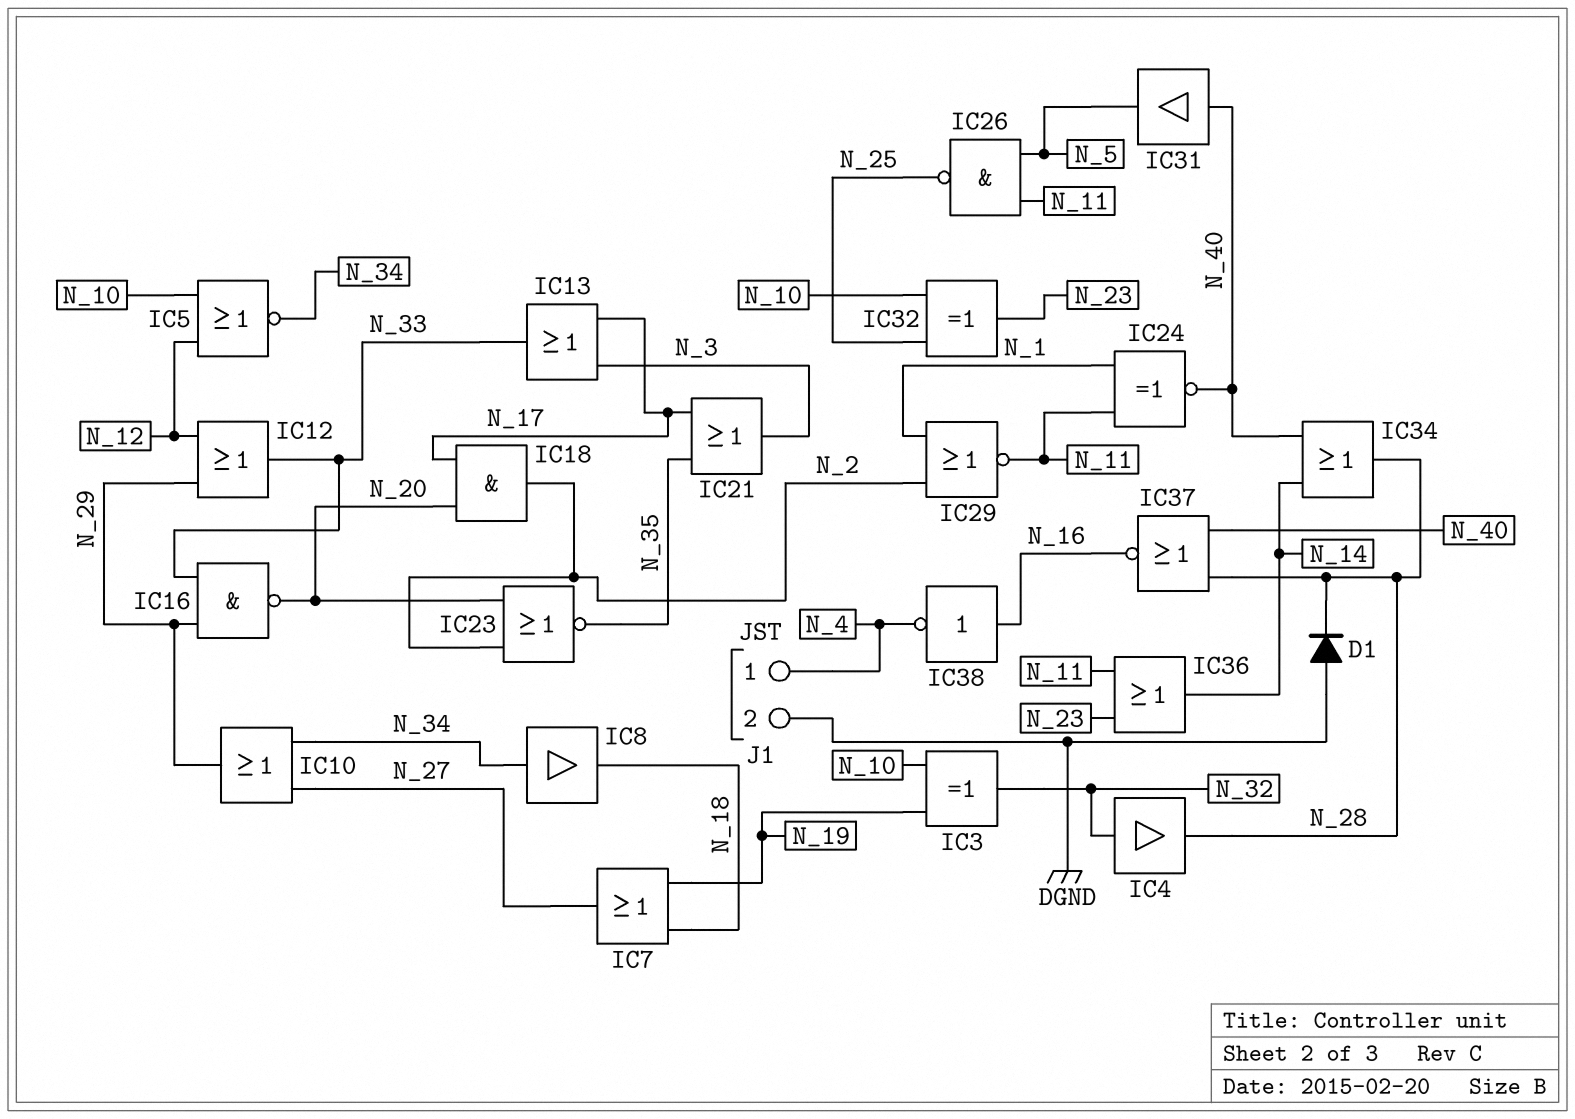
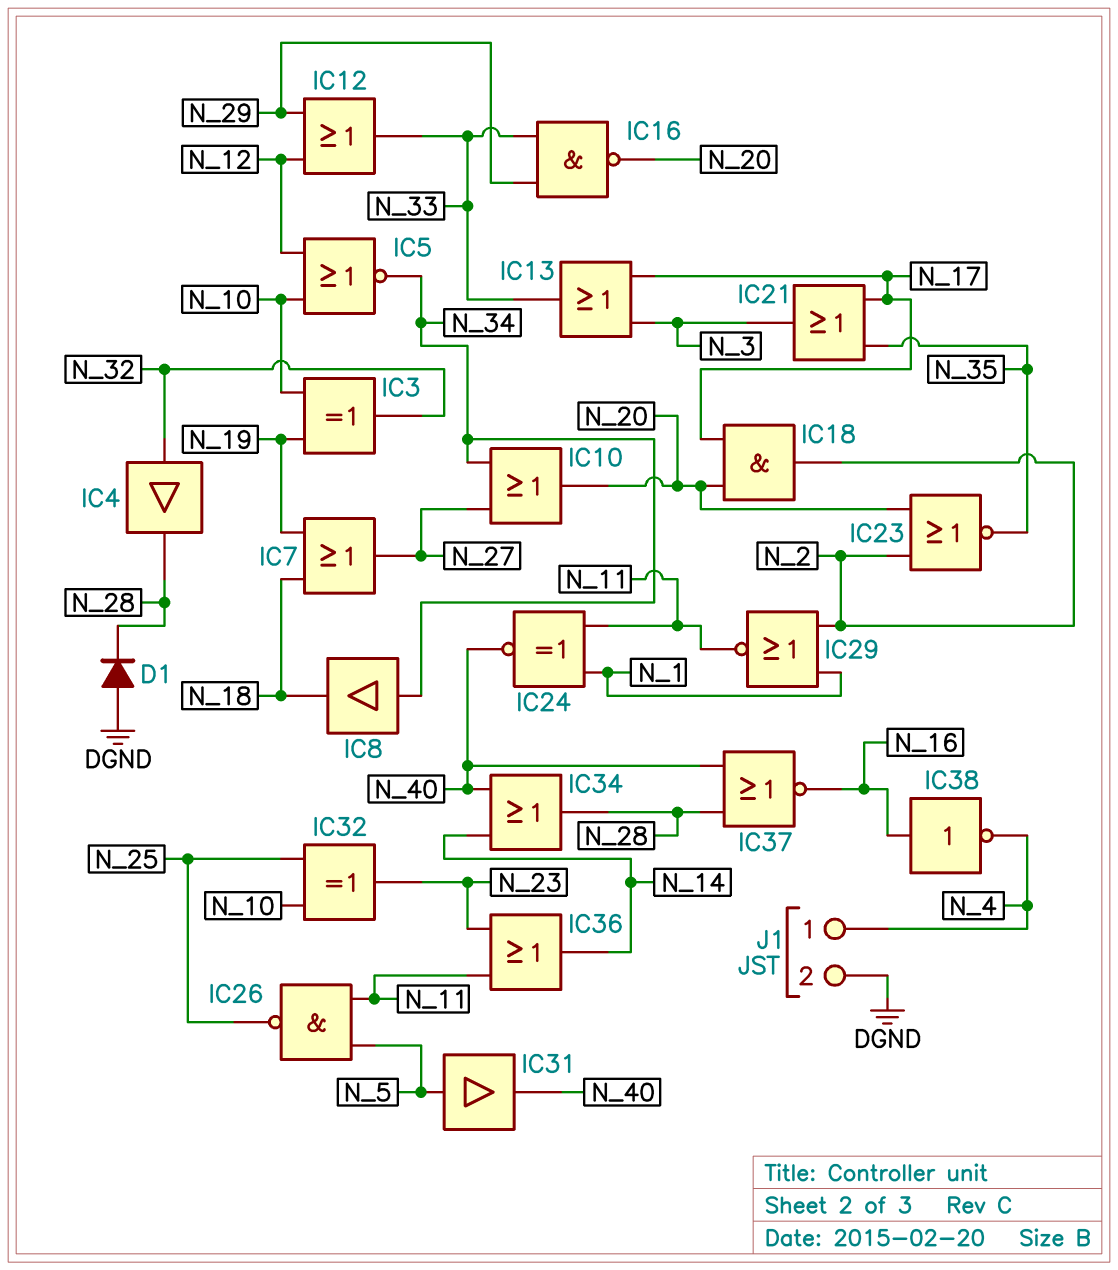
IC10: OR (in N_27, in N_34, out N_29) -> OR (in N_27, in N_34, out N_20)
IC31: buffer (in N_40, out N_5) -> buffer (in N_5, out N_40)

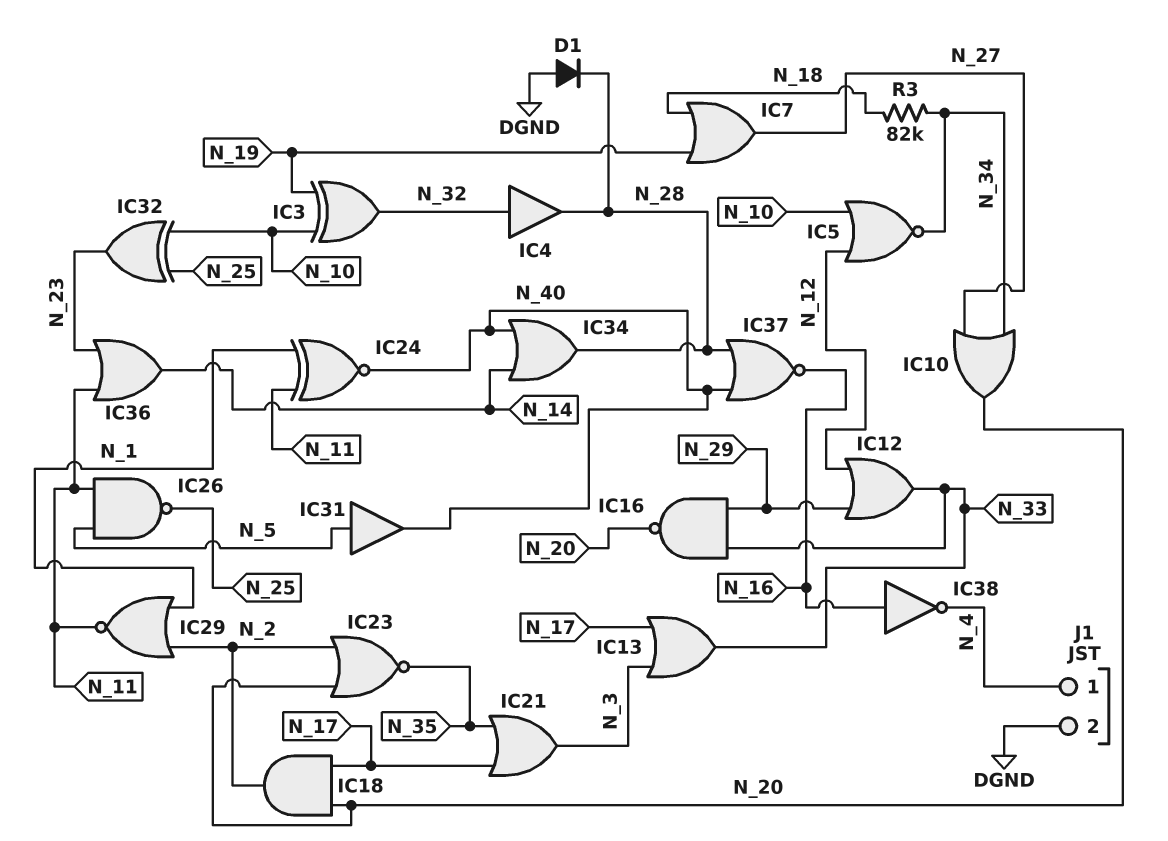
IC8: buffer (in N_34, out N_18) -> none
R3: none -> 82k (N_18, N_34)

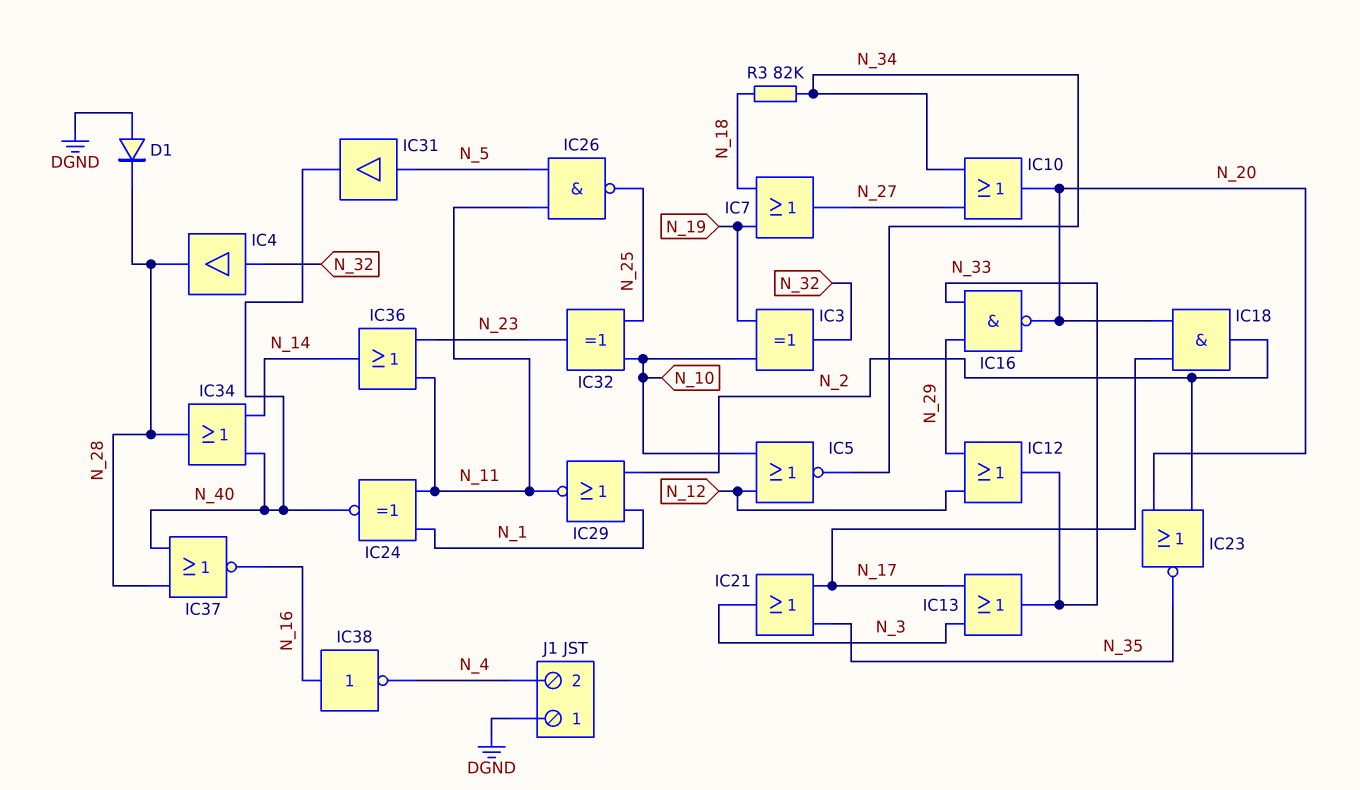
J1 pin 1: N_4 -> DGND
J1 pin 2: DGND -> N_4

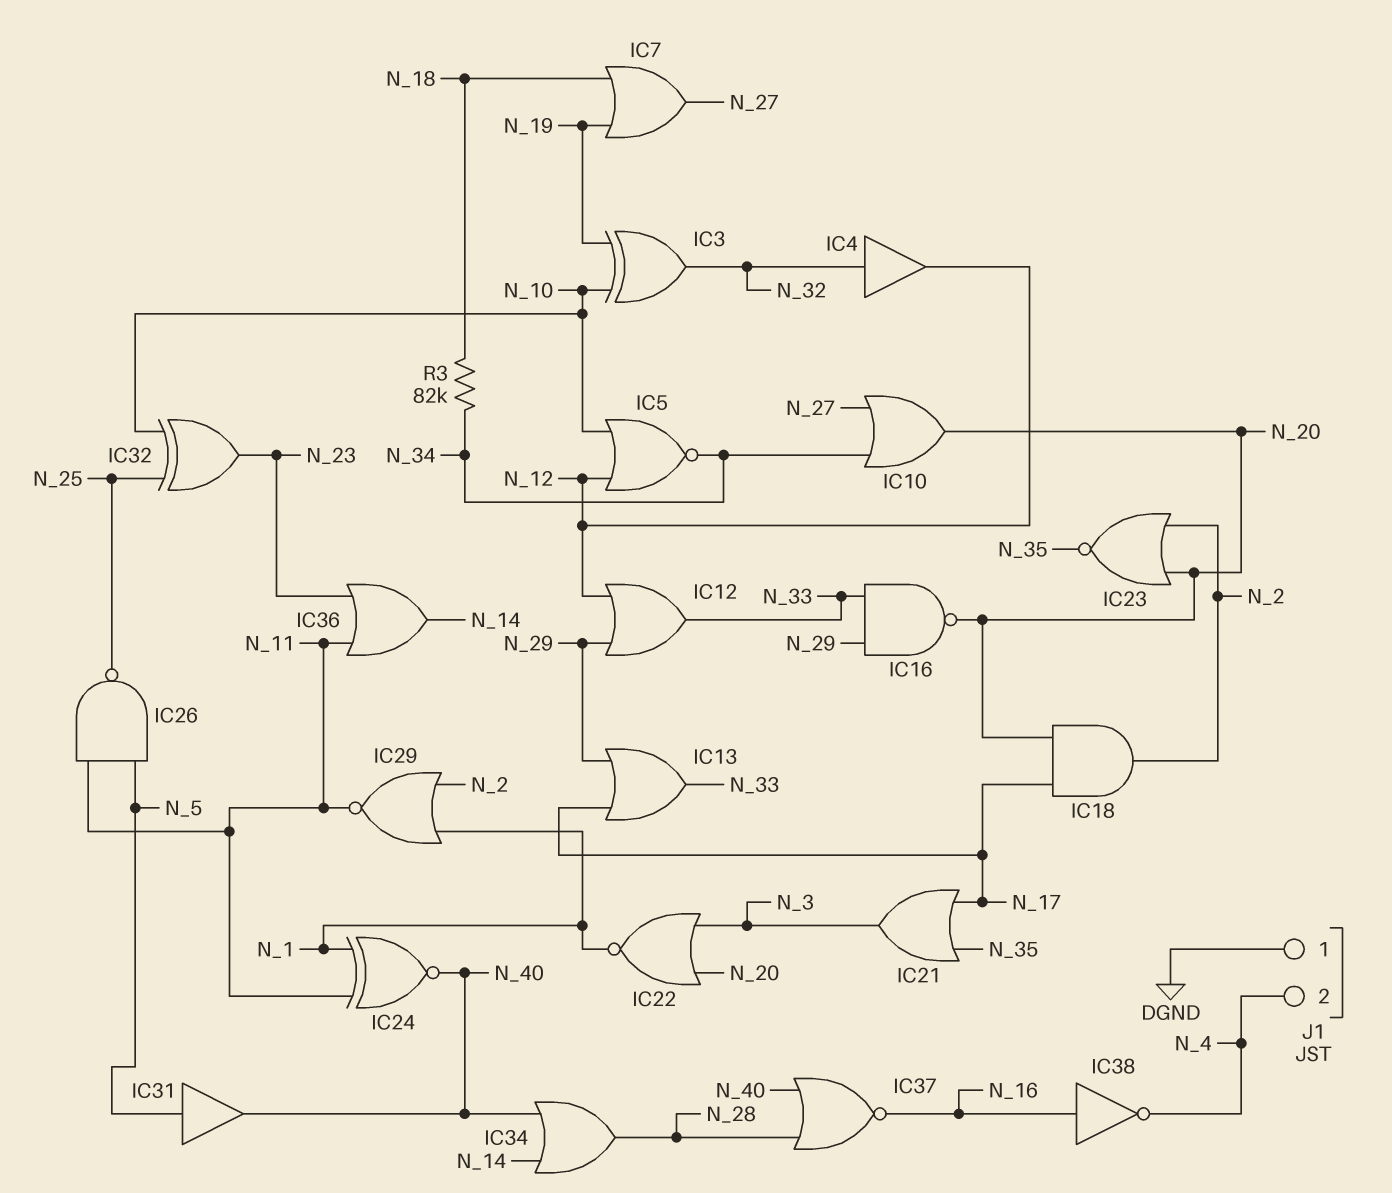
D1: diode (A DGND, K N_28) -> none
IC4: buffer (in N_32, out N_28) -> buffer (in N_32, out N_12)
IC13: OR (in N_3, in N_17, out N_33) -> OR (in N_17, in N_29, out N_33)
IC22: none -> NOR (in N_3, in N_20, out N_1)

